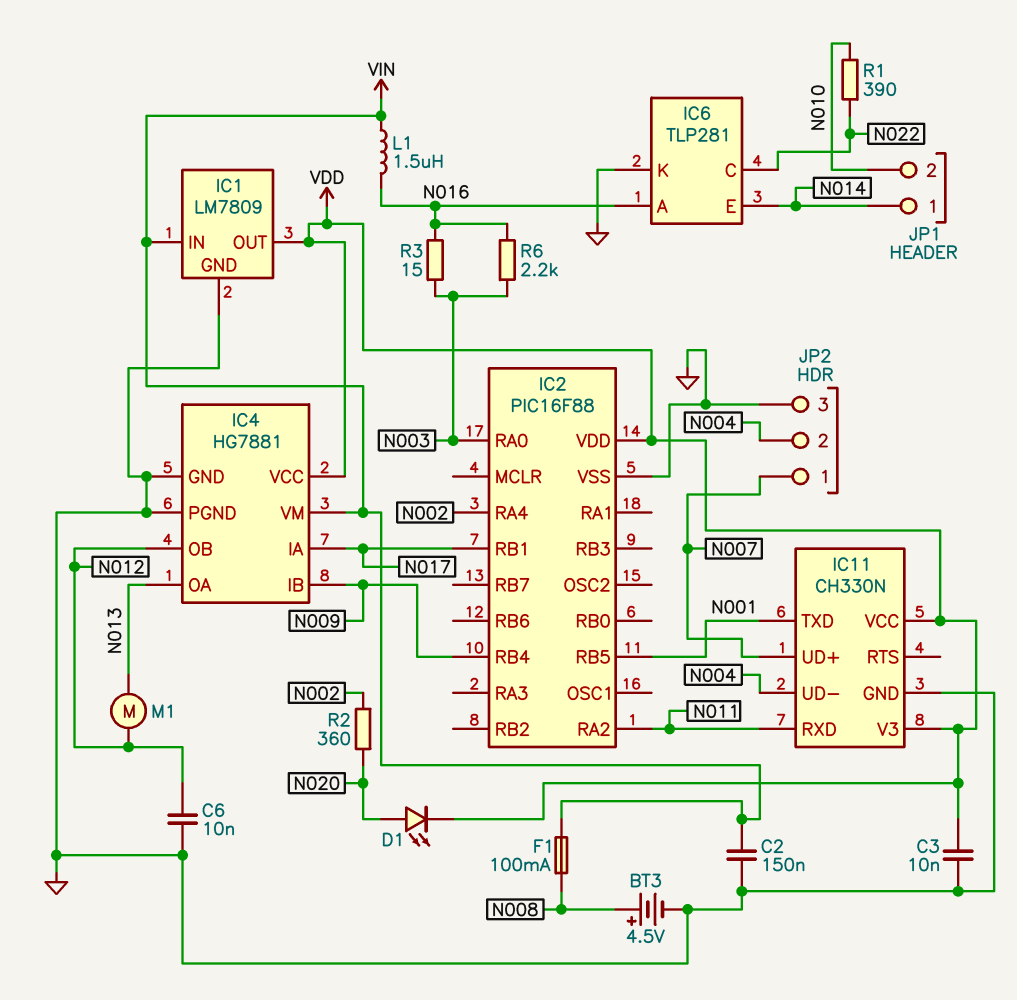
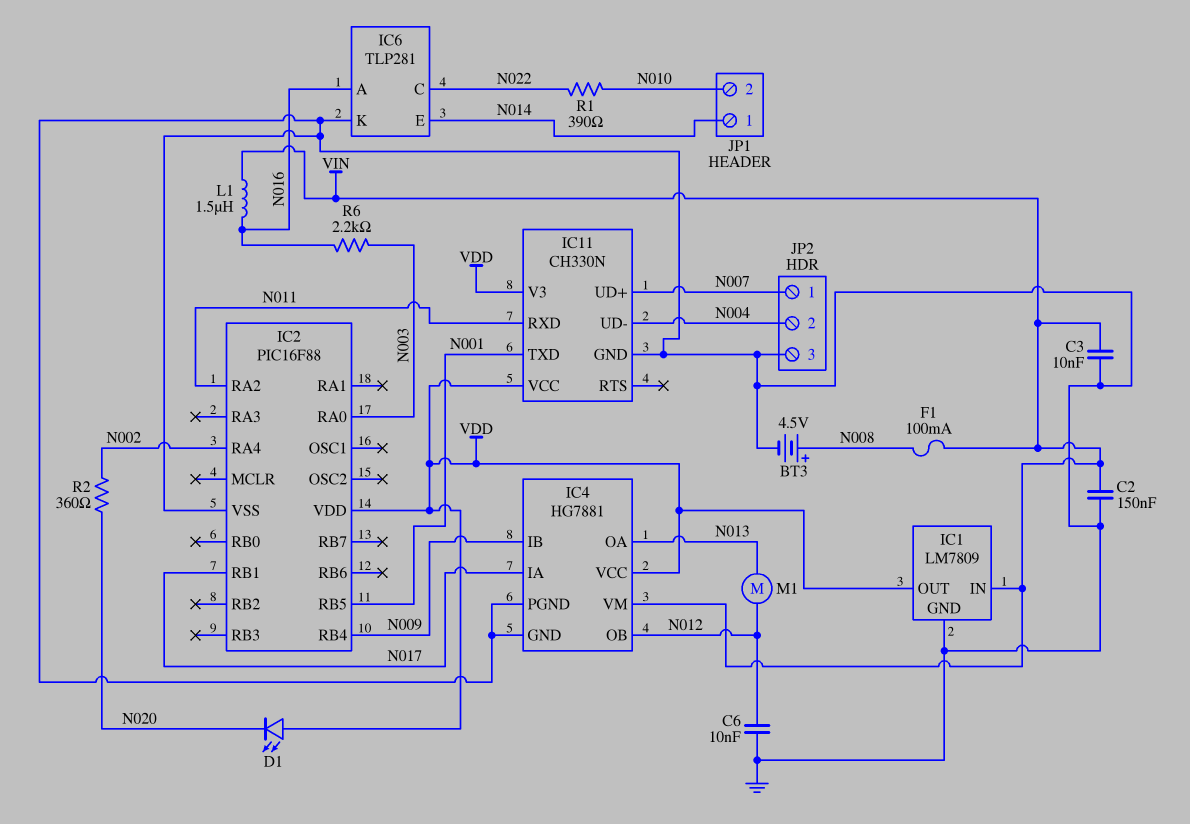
C3: 10nF (GND, VDD) -> 10nF (GND, VIN)
D1: LED (A N020, K VDD) -> LED (A VDD, K N020)
R3: 15 (N003, N016) -> none

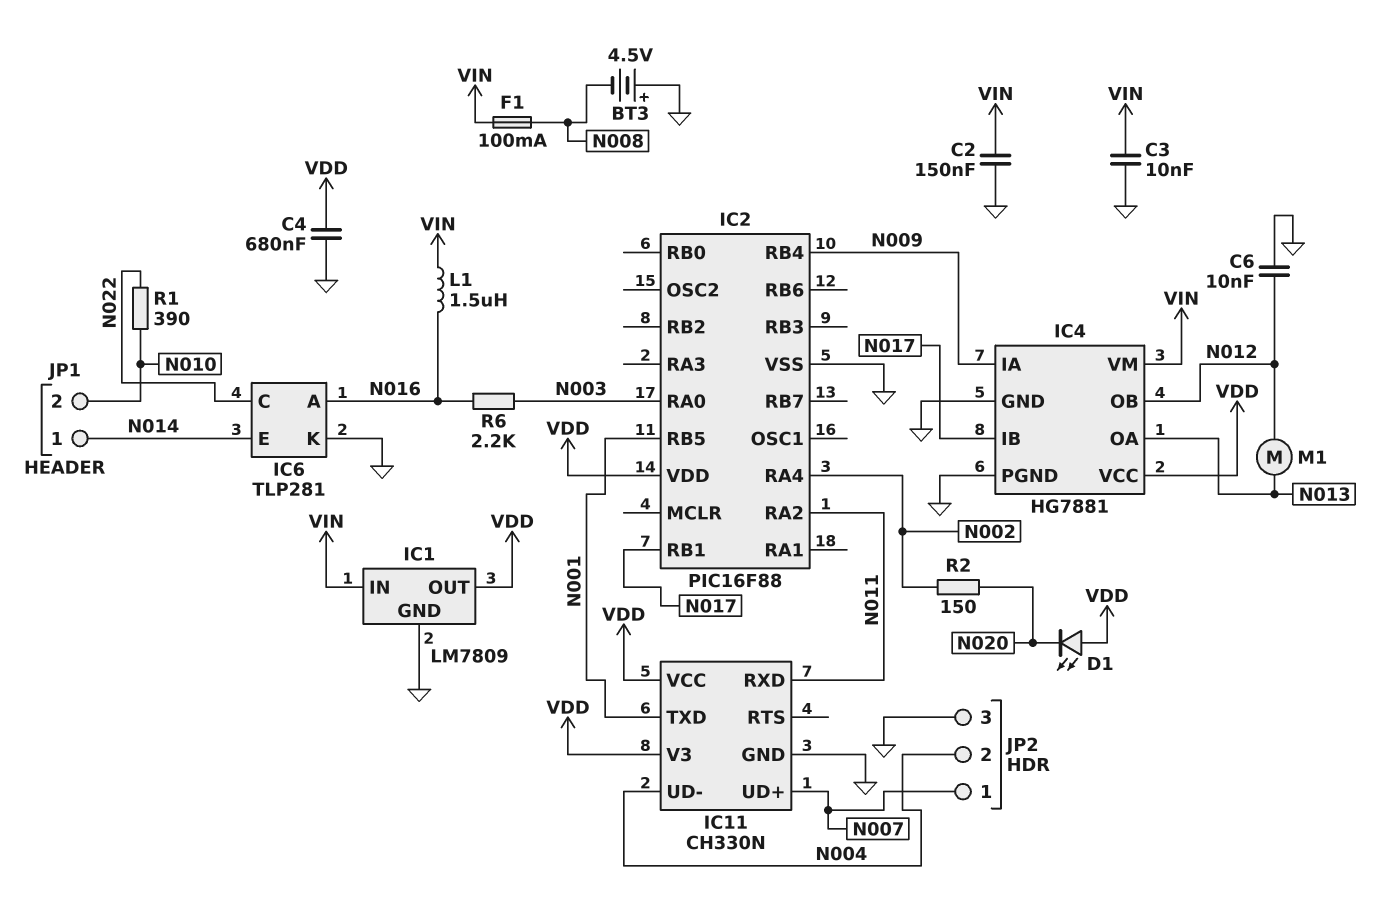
BT3: 4.5V (plus N008, minus GND) -> 4.5V (plus GND, minus N008)
C4: none -> 680nF (GND, VDD)
IC4 pin IA: N017 -> N009
IC4 pin IB: N009 -> N017
R2: 360 (N002, N020) -> 150 (N002, N020)

